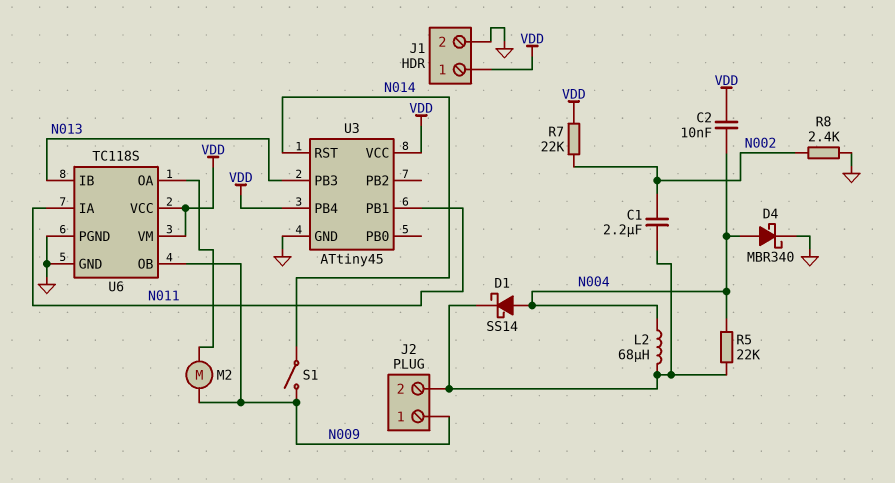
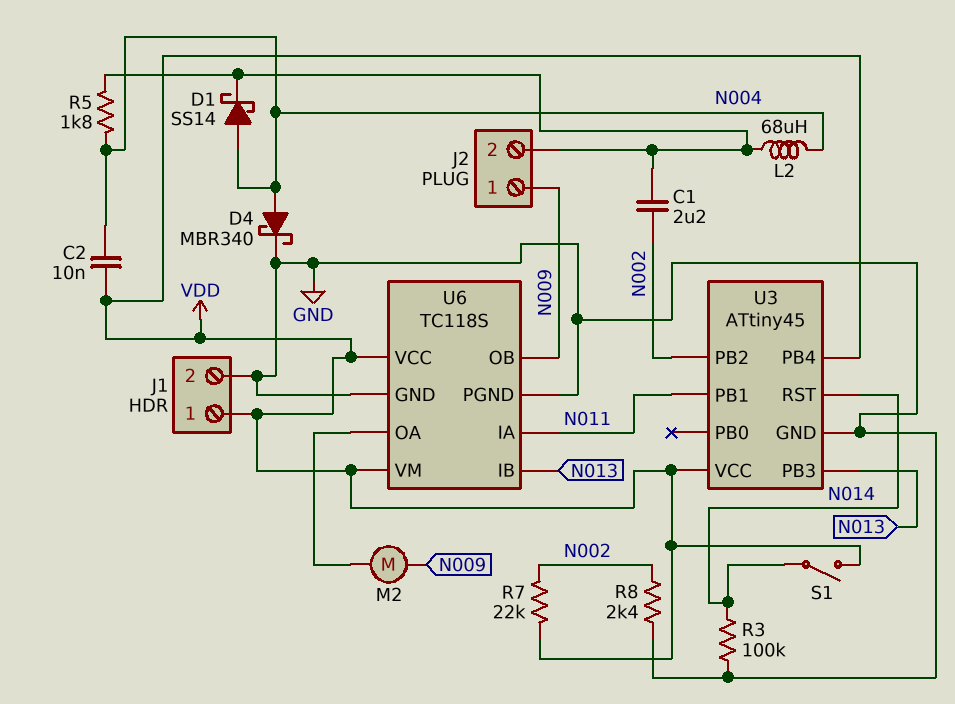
R3: none -> 100k (GND, N014)
R5: 22k (J2/2, N004) -> 1.8k (J2/2, N004)
S1: switch (N009, N014) -> switch (N014, VDD)
U3 pin PB2: none -> N002

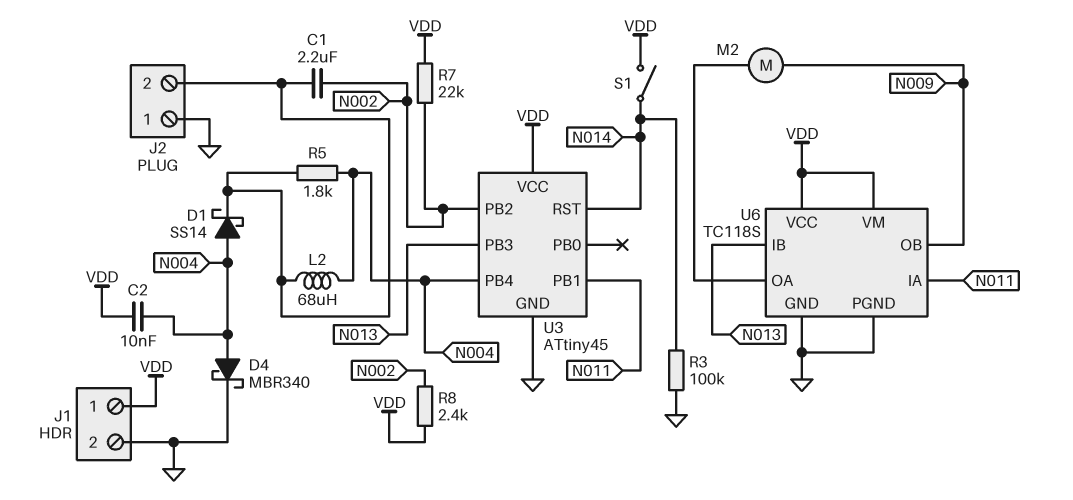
J2 pin 1: N009 -> GND
R8: 2.4k (GND, N002) -> 2.4k (N002, VDD)
U3 pin PB4: VDD -> N004

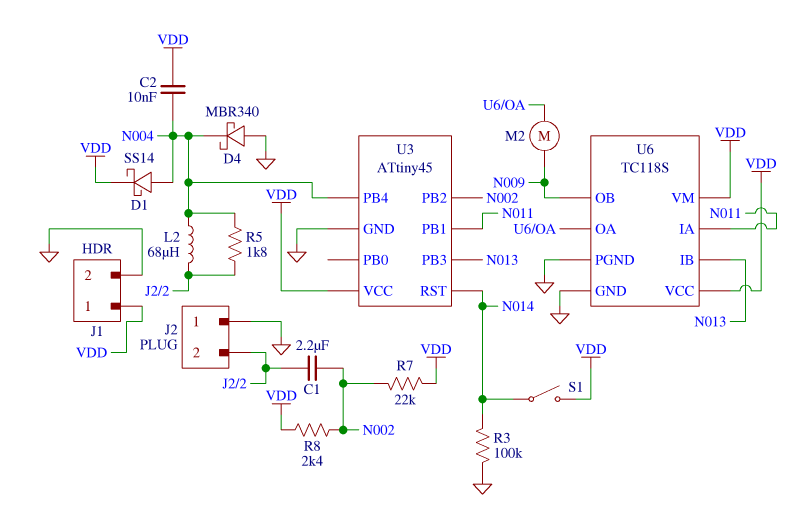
D1: schottky SS14 (A N004, K J2/2) -> schottky SS14 (A N004, K VDD)
D4: schottky MBR340 (A N004, K GND) -> schottky MBR340 (A GND, K N004)

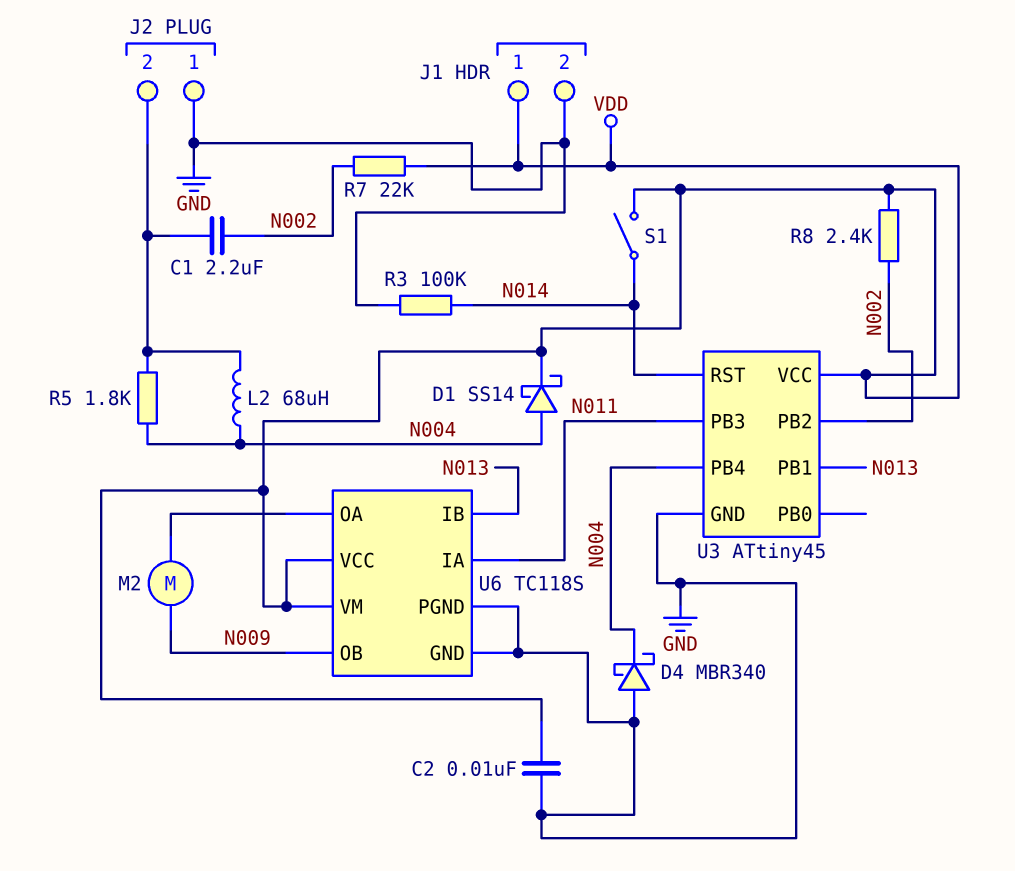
C2: 10nF (N004, VDD) -> 10nF (GND, VDD)
U3 pin PB1: N011 -> N013
U3 pin PB3: N013 -> N011

